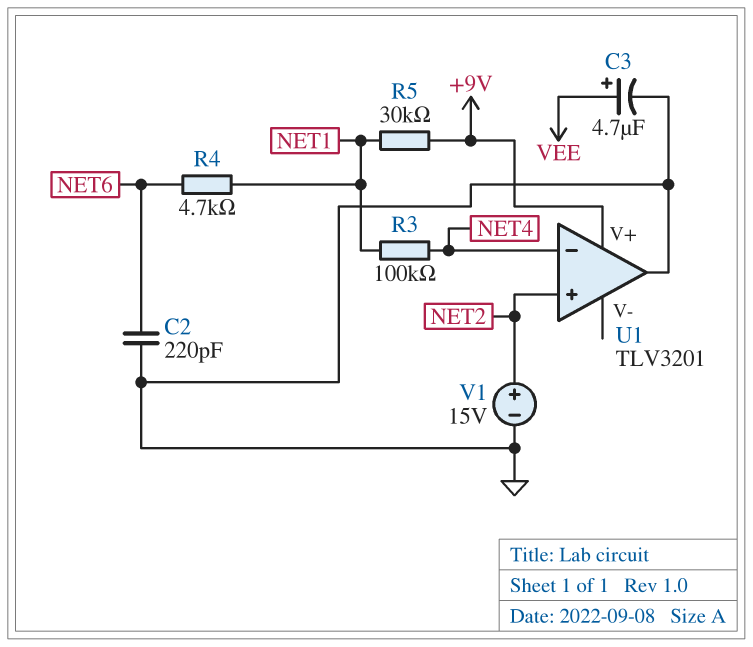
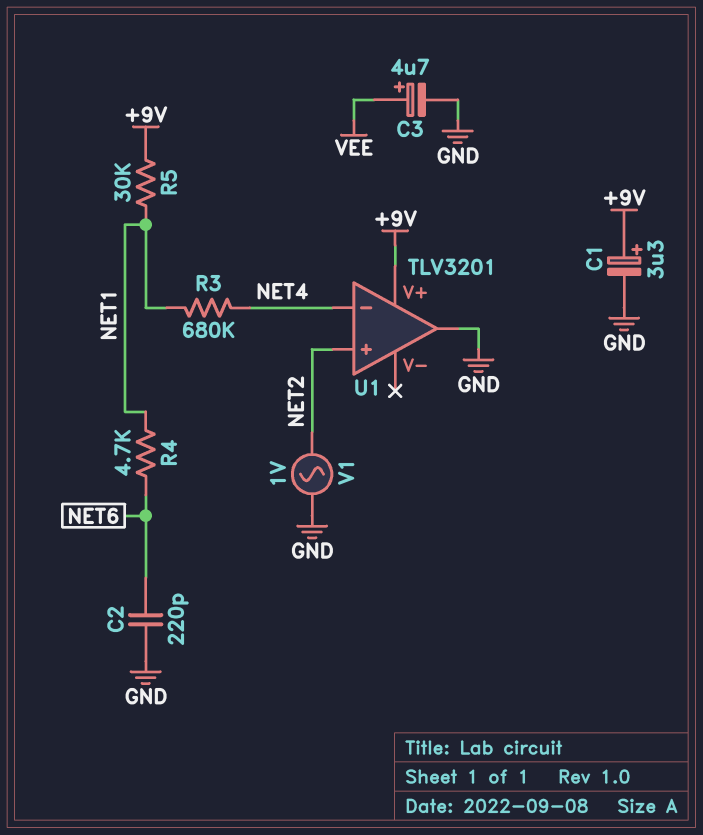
C1: none -> 3.3uF (plus +9V, minus GND)
R3: 100k (NET1, NET4) -> 680k (NET1, NET4)
V1: 15V (plus NET2, minus GND) -> AC 1V (GND, NET2)

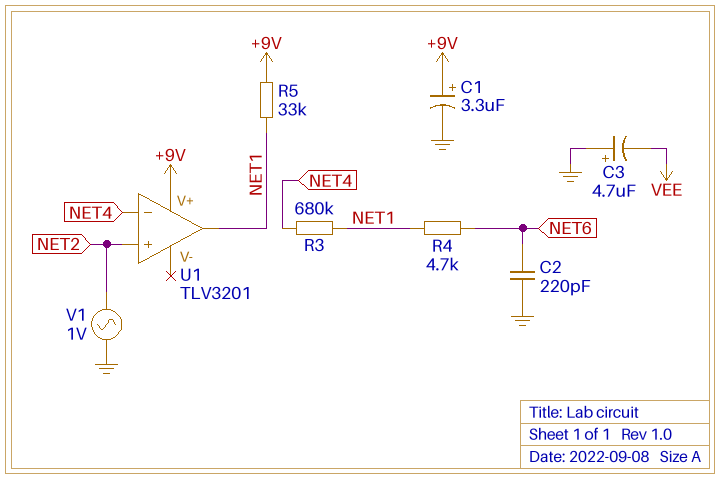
C3: 4.7uF (plus VEE, minus GND) -> 4.7uF (plus GND, minus VEE)
R5: 30k (+9V, NET1) -> 33k (+9V, NET1)
U1 pin out: GND -> NET1

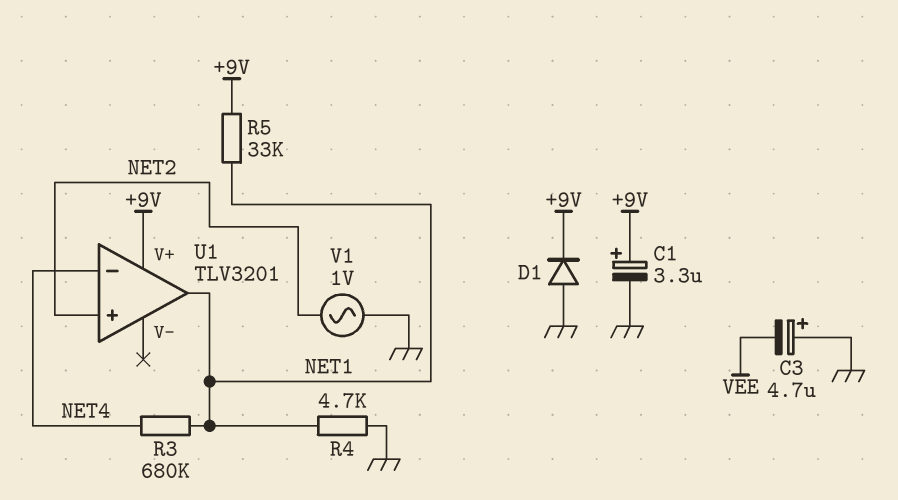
C2: 220pF (GND, NET6) -> none
D1: none -> diode (A GND, K +9V)
R4: 4.7k (NET1, NET6) -> 4.7k (GND, NET1)

